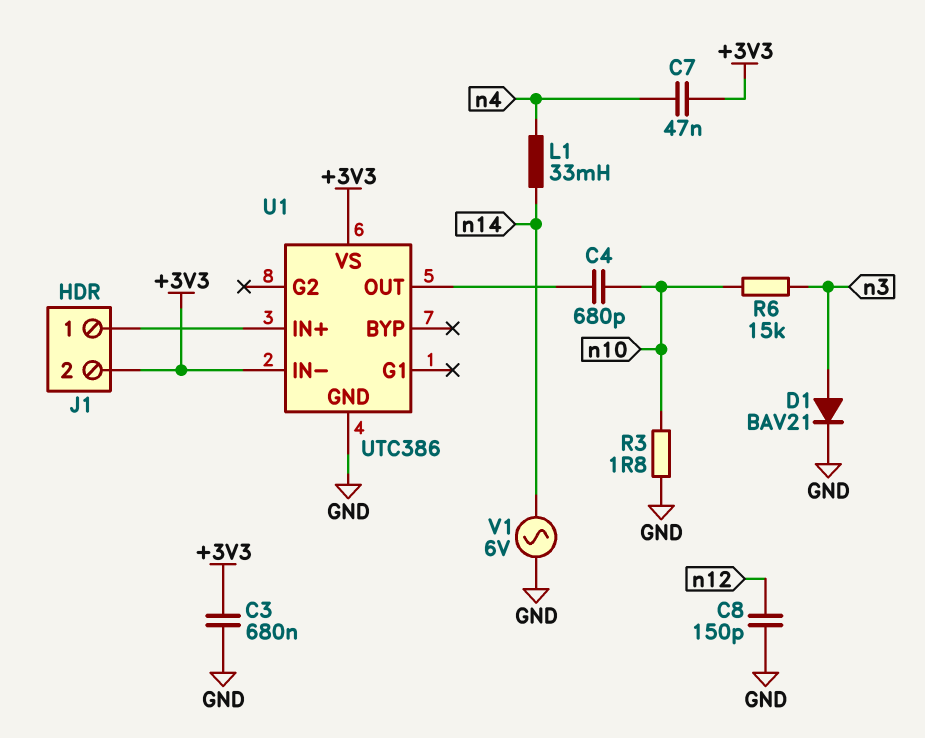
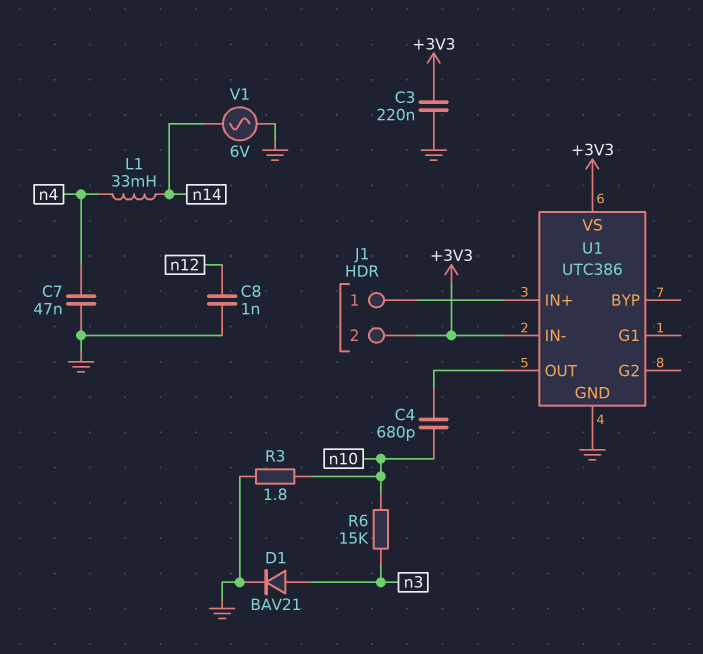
C3: 680nF (+3V3, GND) -> 220nF (+3V3, GND)
C7: 47nF (+3V3, n4) -> 47nF (GND, n4)
C8: 150pF (GND, n12) -> 1nF (GND, n12)

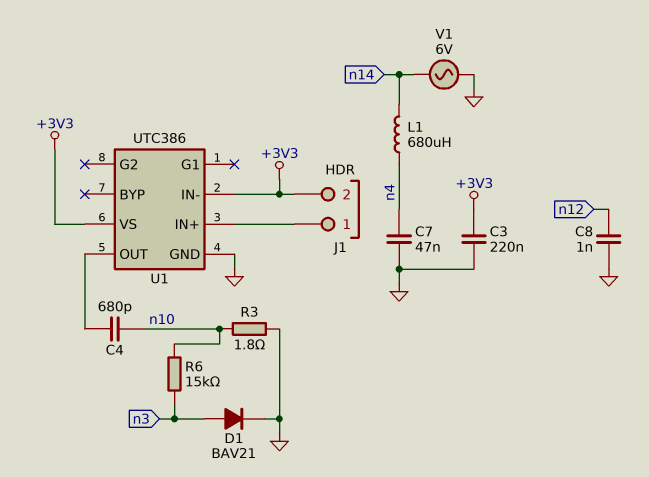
L1: 33mH (n4, n14) -> 680uH (n4, n14)

